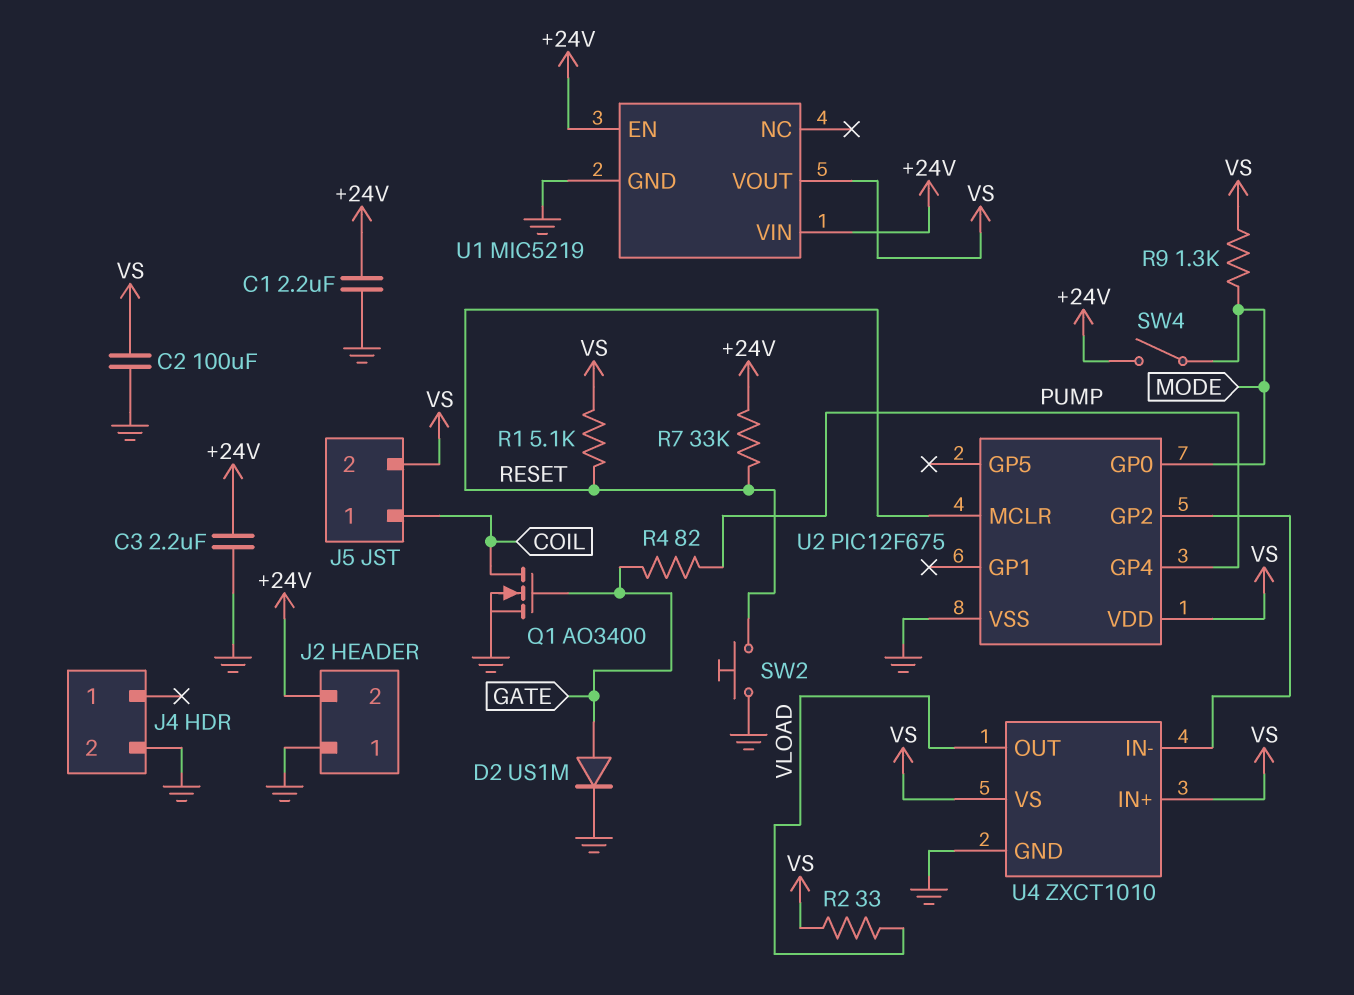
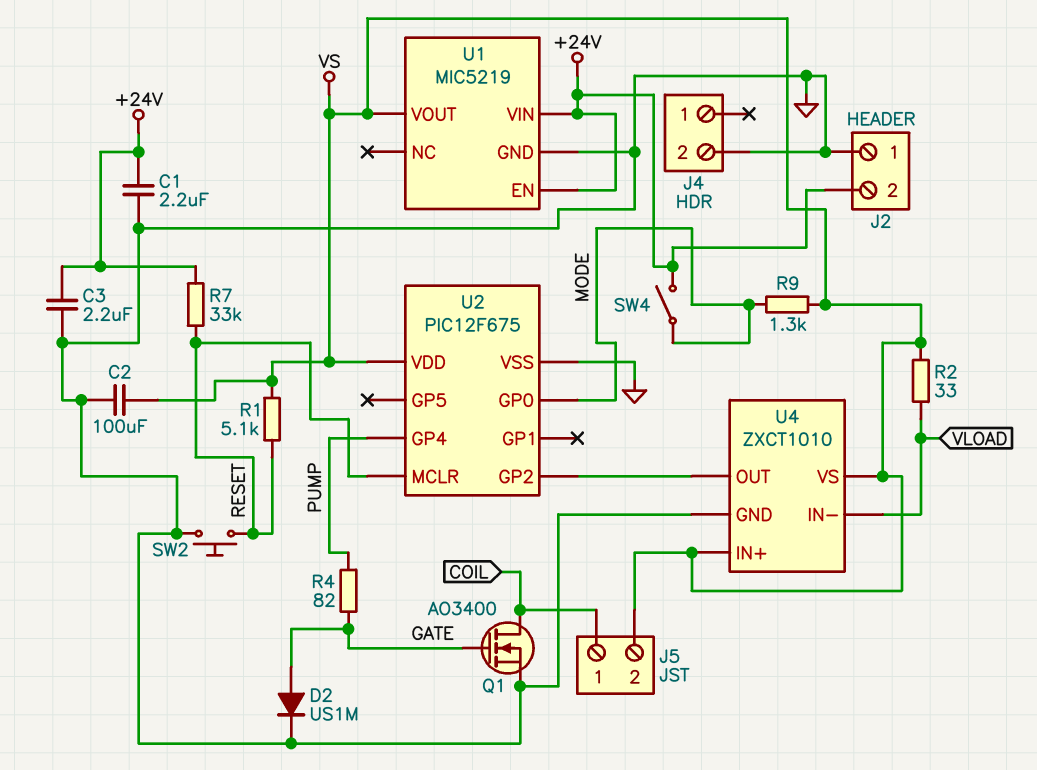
U4 pin IN-: U2/GP2 -> VLOAD
U4 pin OUT: VLOAD -> U2/GP2

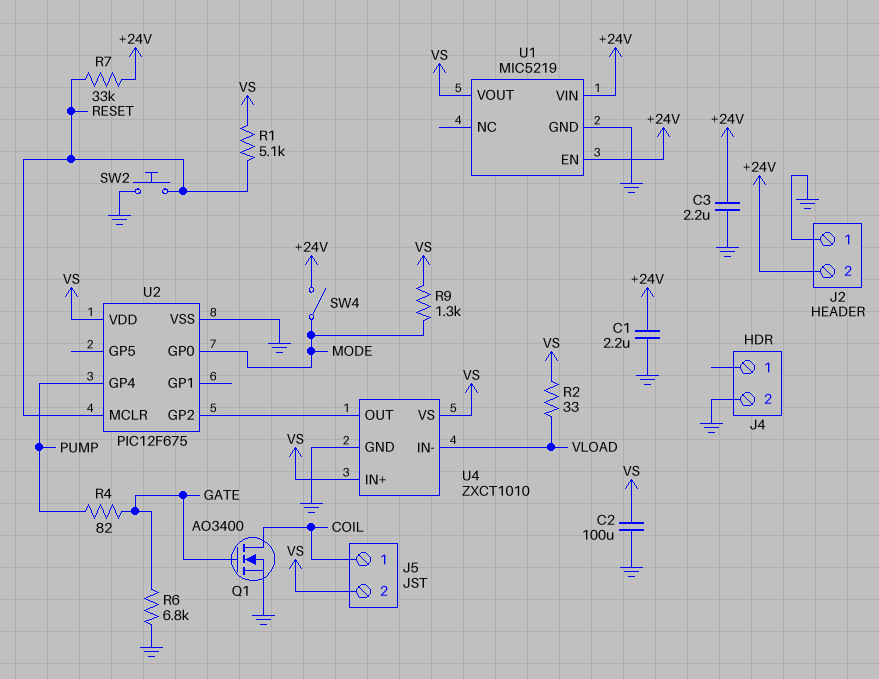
D2: diode US1M (A GATE, K GND) -> none
R6: none -> 6.8k (GATE, GND)

